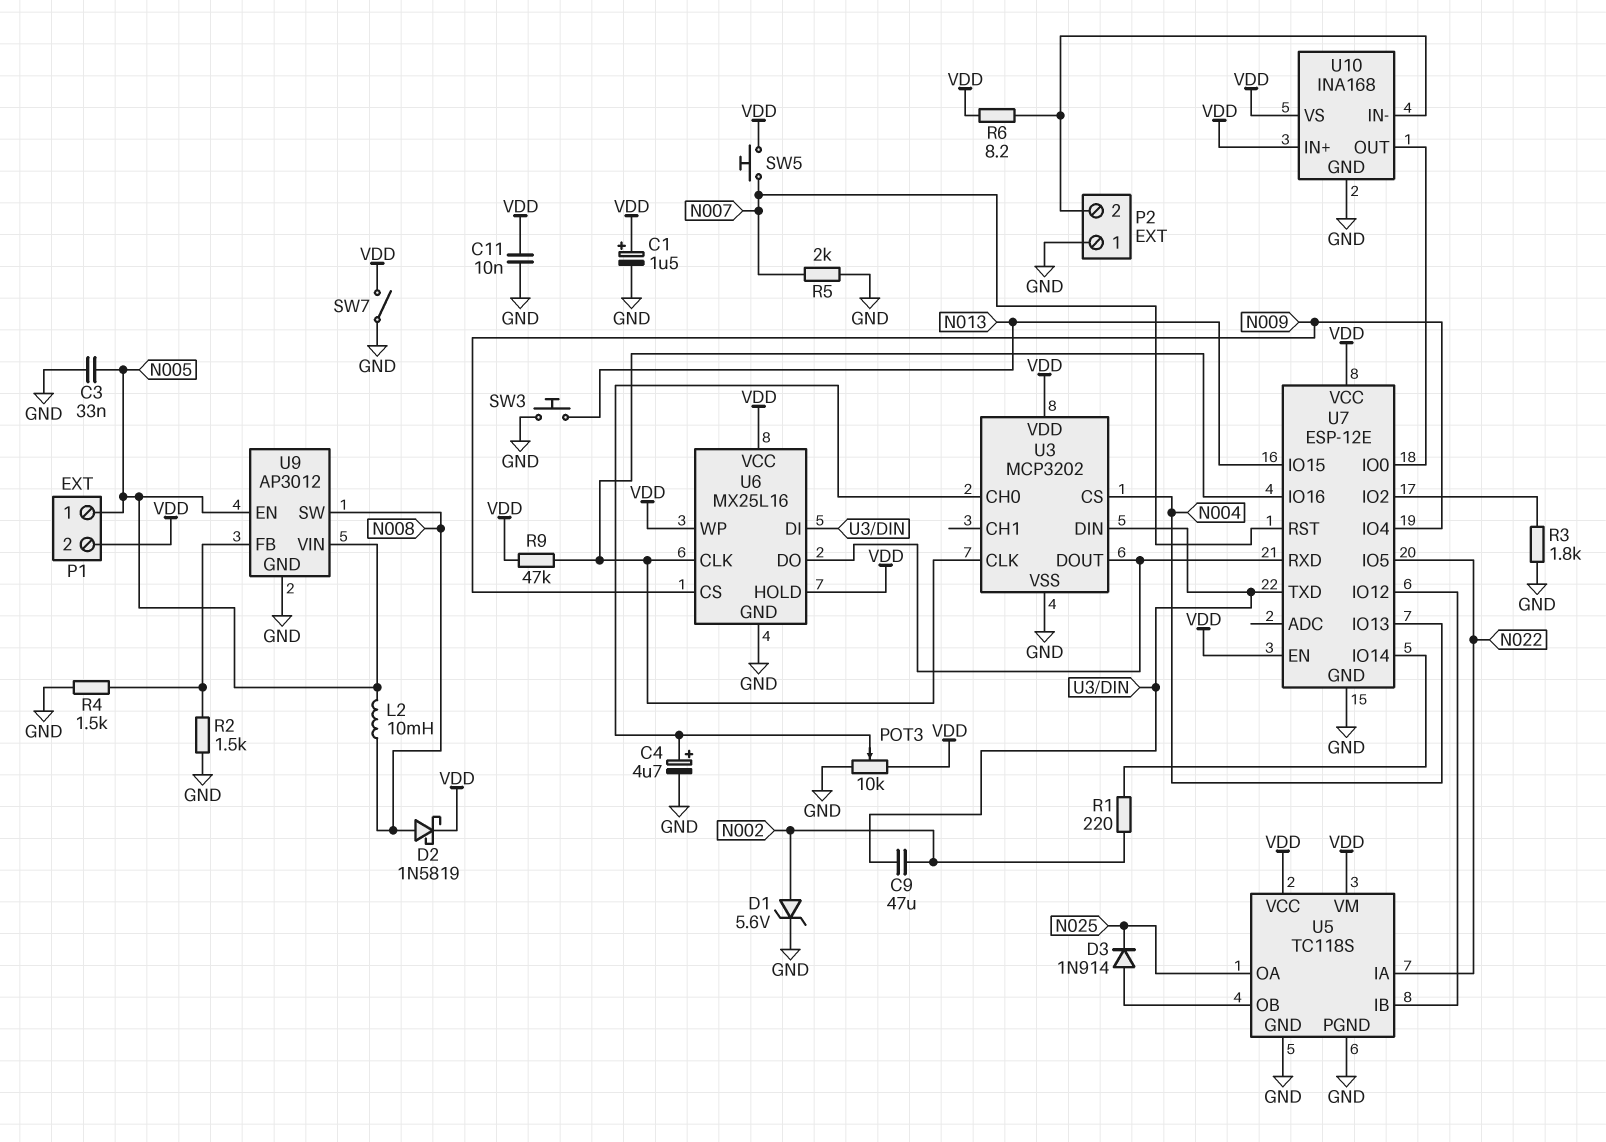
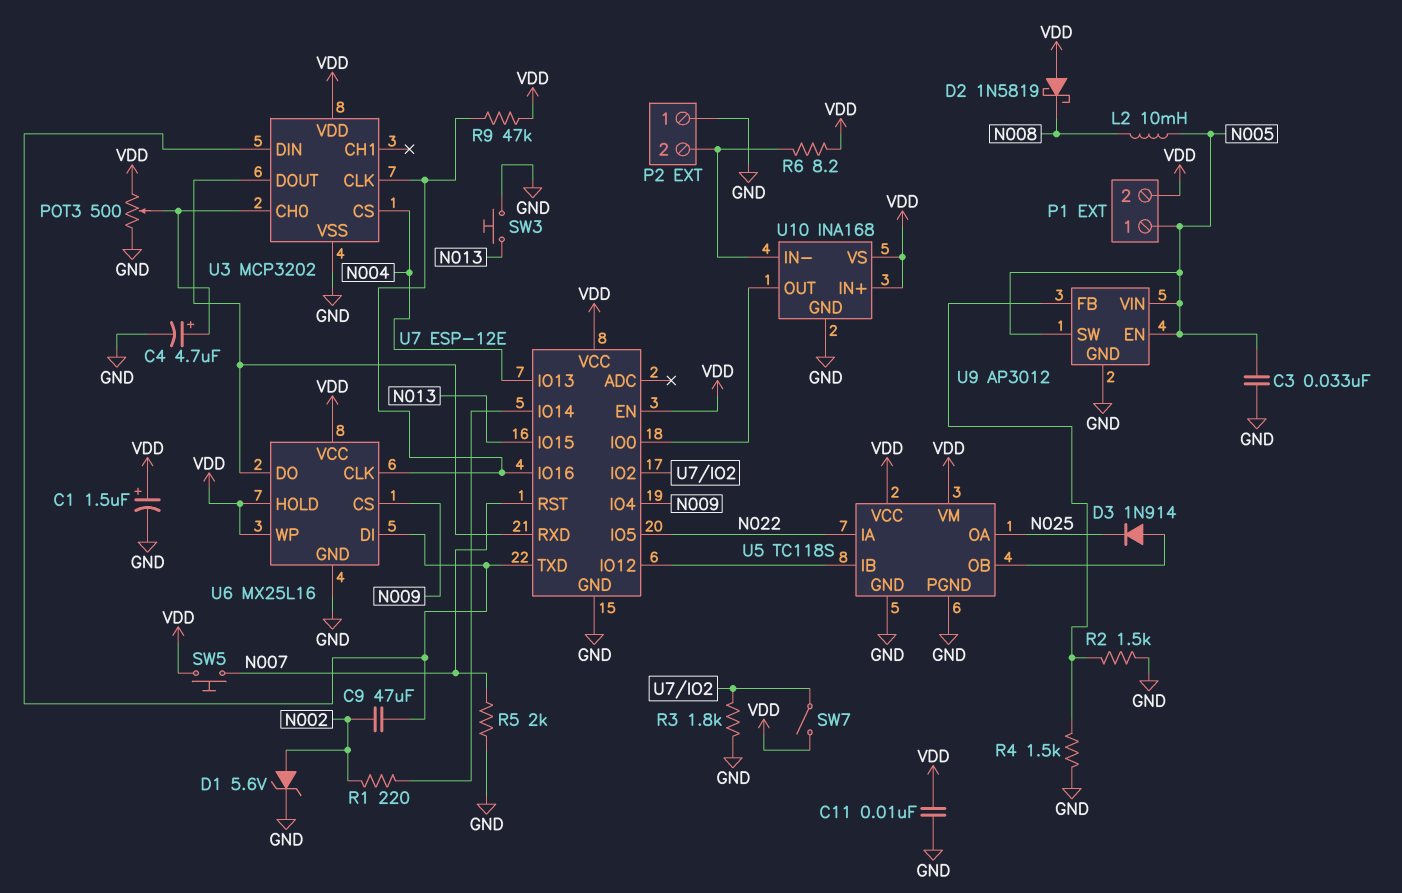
D2: schottky 1N5819 (A N008, K VDD) -> schottky 1N5819 (A VDD, K N008)
POT3: 10k (GND, VDD, wiper U3/CH0) -> 500 (GND, VDD, wiper U3/CH0)
SW7: switch (GND, VDD) -> switch (U7/IO2, VDD)
U9 pin SW: N008 -> N005

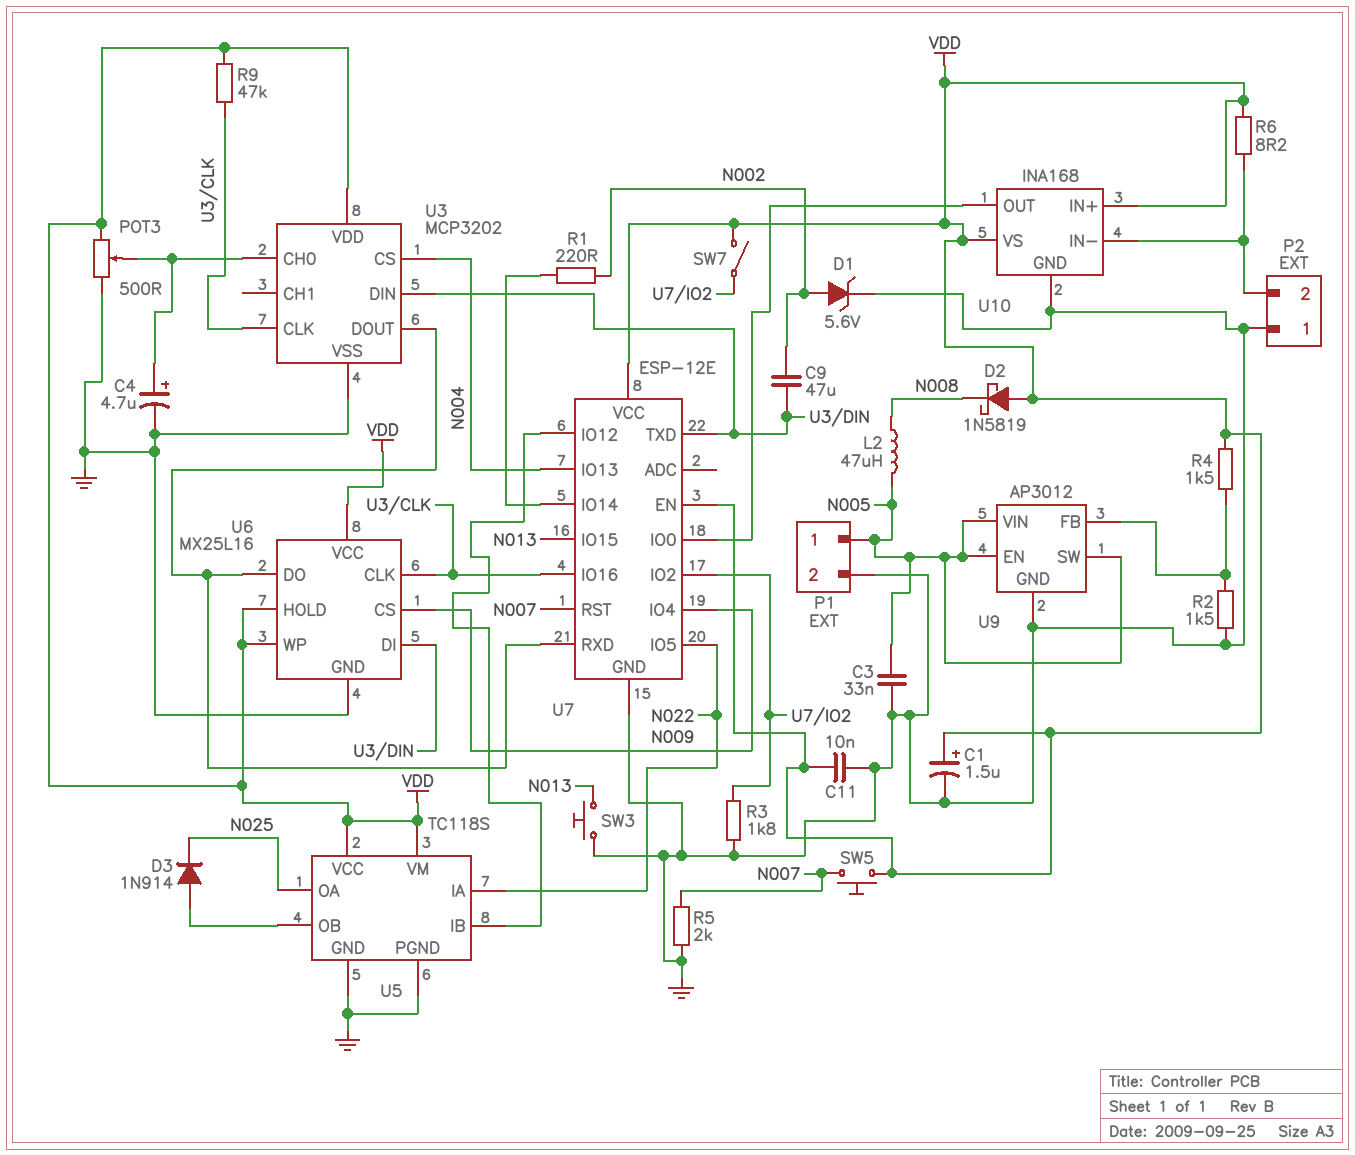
L2: 10mH (N005, N008) -> 47uH (N005, N008)
P1 pin 2: VDD -> GND
R4: 1.5k (GND, U9/FB) -> 1.5k (U9/FB, VDD)

